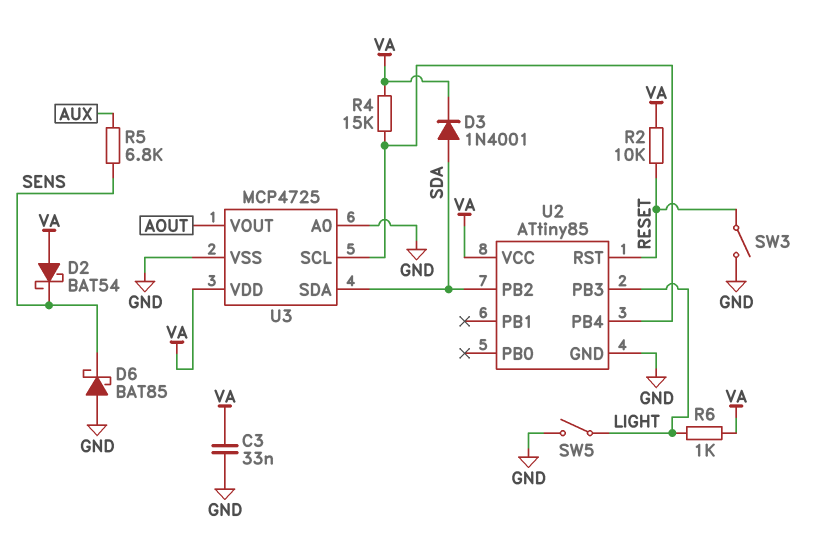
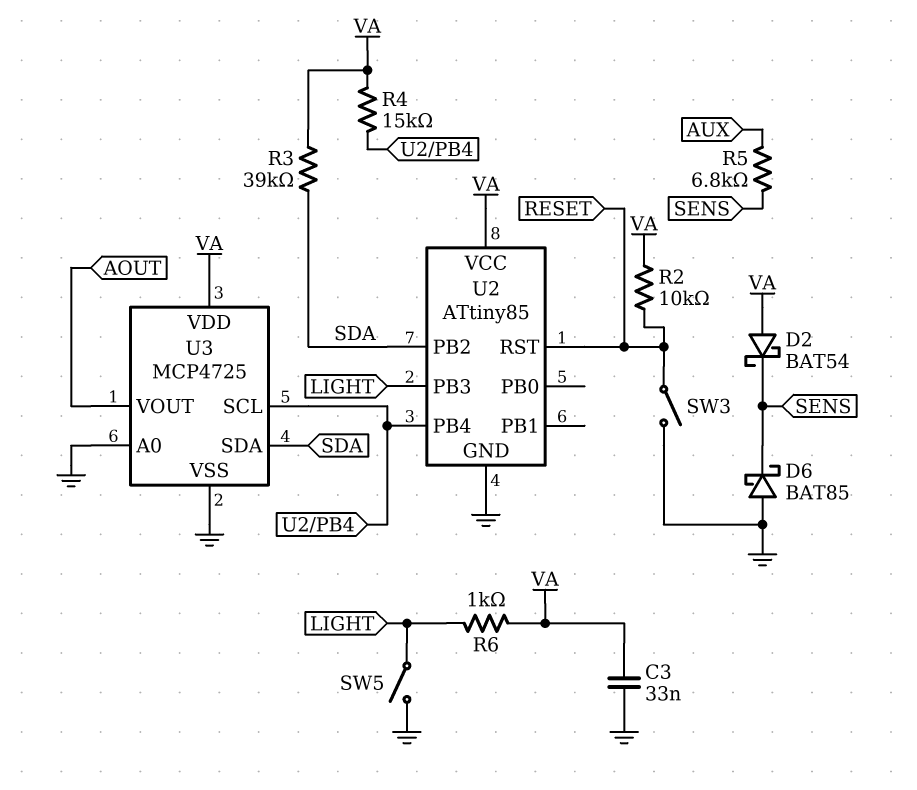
D3: diode 1N4001 (A SDA, K VA) -> none
R3: none -> 39k (SDA, VA)

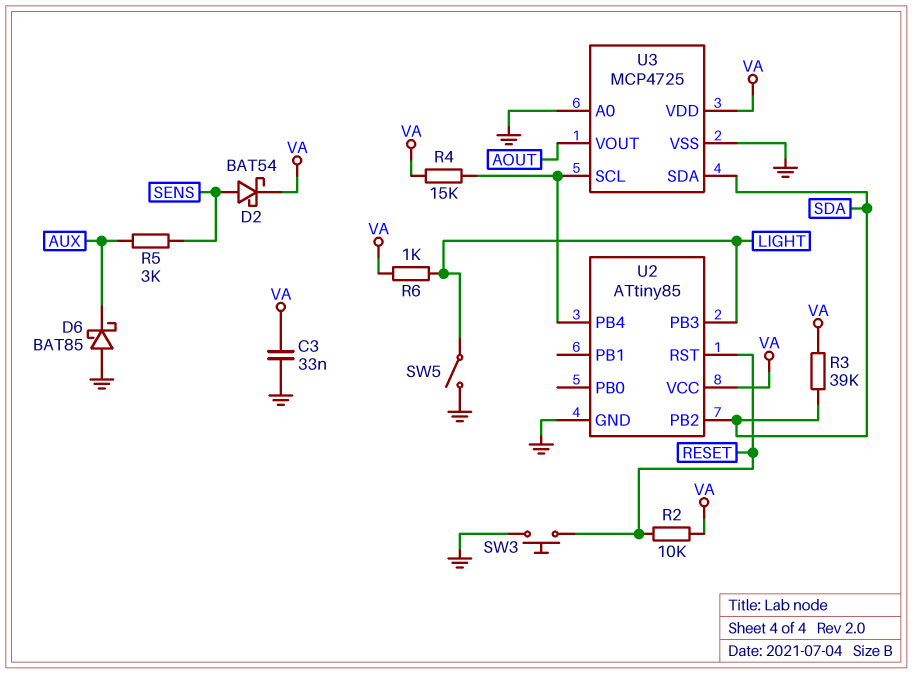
D2: schottky BAT54 (A VA, K SENS) -> schottky BAT54 (A SENS, K VA)
D6: schottky BAT85 (A GND, K SENS) -> schottky BAT85 (A GND, K AUX)
R5: 6.8k (AUX, SENS) -> 3k (AUX, SENS)
SW3: switch (GND, RESET) -> button (GND, RESET)

